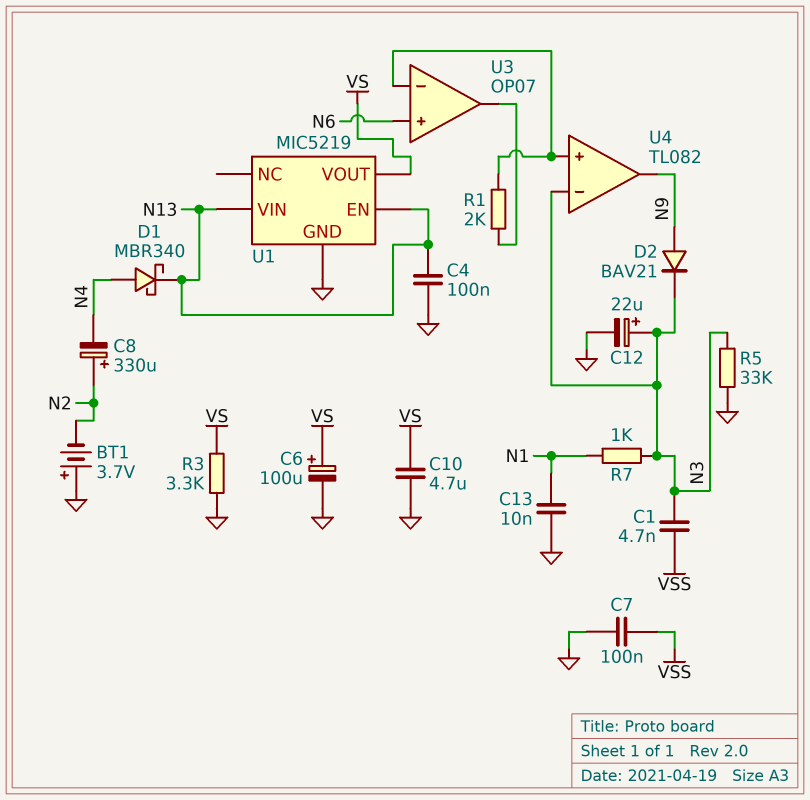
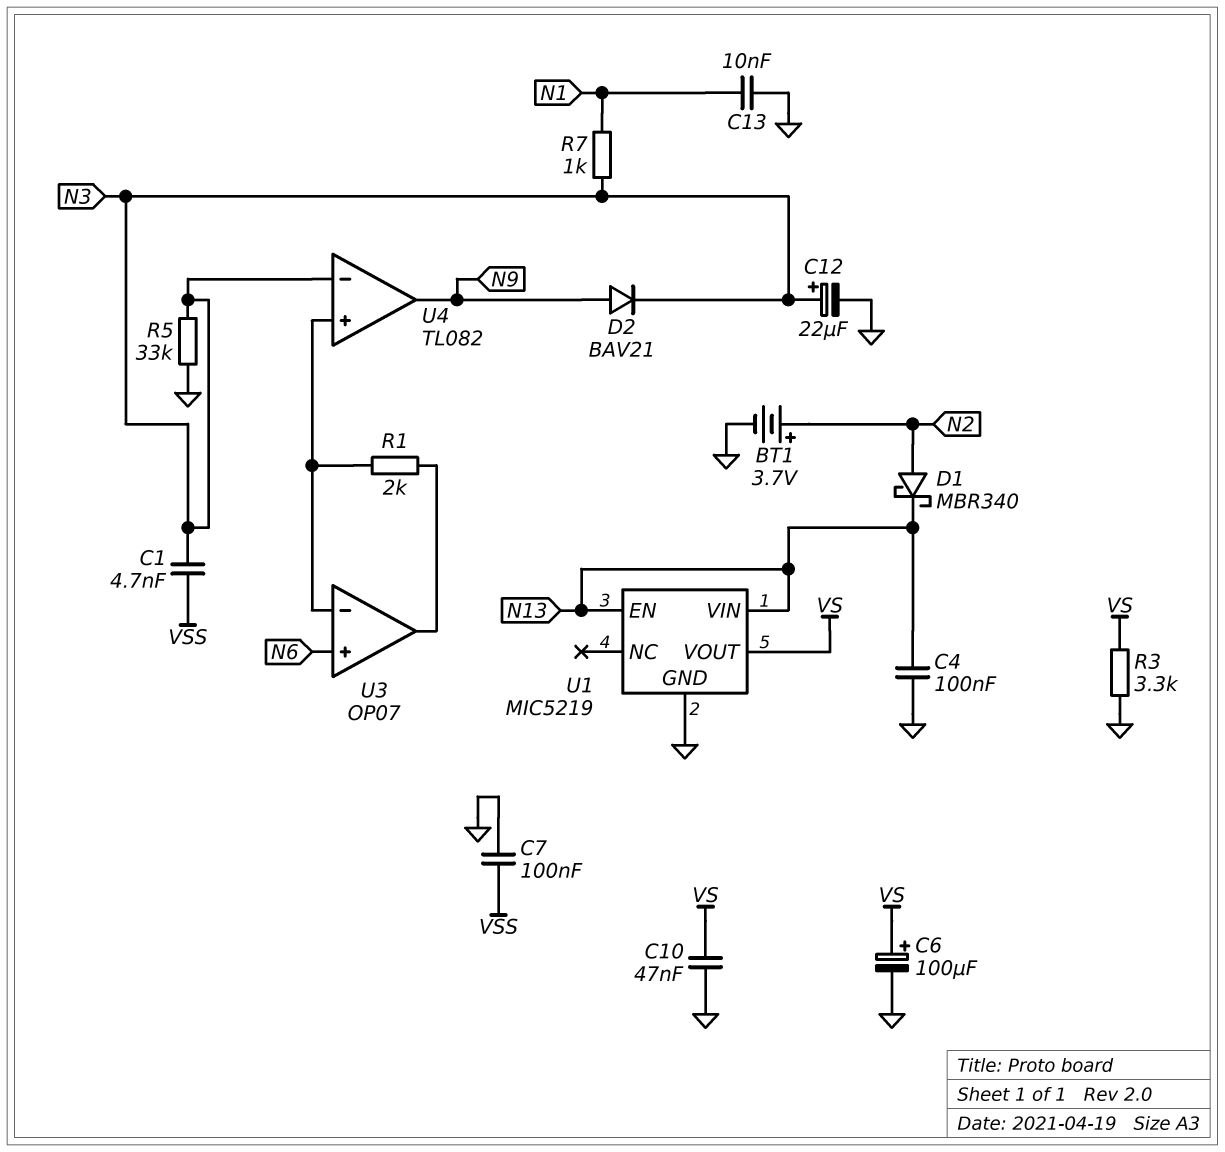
BT1: 3.7V (plus GND, minus N2) -> 3.7V (plus N2, minus GND)
C8: 330uF (plus N2, minus N4) -> none
C10: 4.7uF (GND, VS) -> 47nF (GND, VS)
D1: schottky MBR340 (A N4, K N13) -> schottky MBR340 (A N2, K N13)

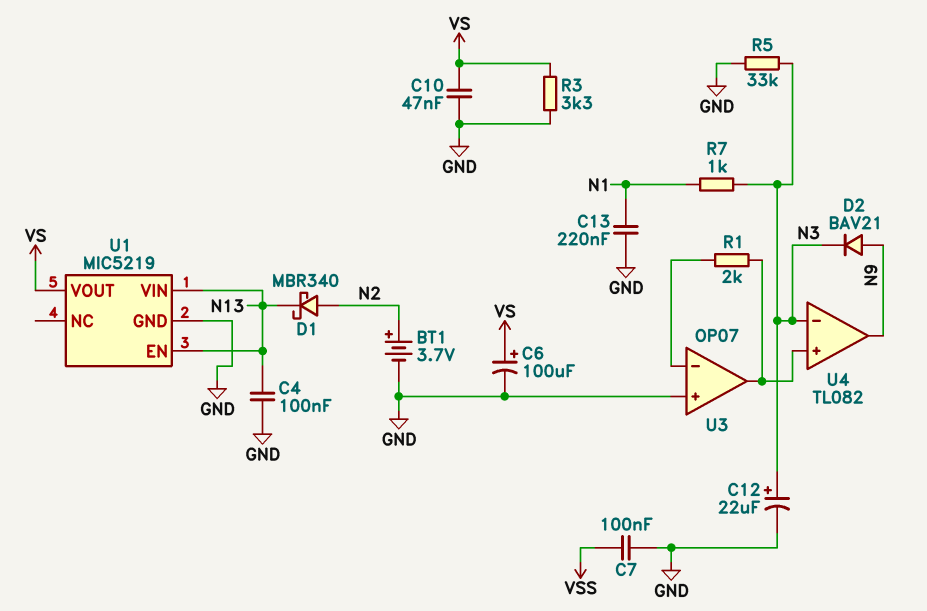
C1: 4.7nF (N3, VSS) -> none
C13: 10nF (GND, N1) -> 220nF (GND, N1)
U3 pin in+: N6 -> GND
U4 pin in+: U3/in- -> U3/out

